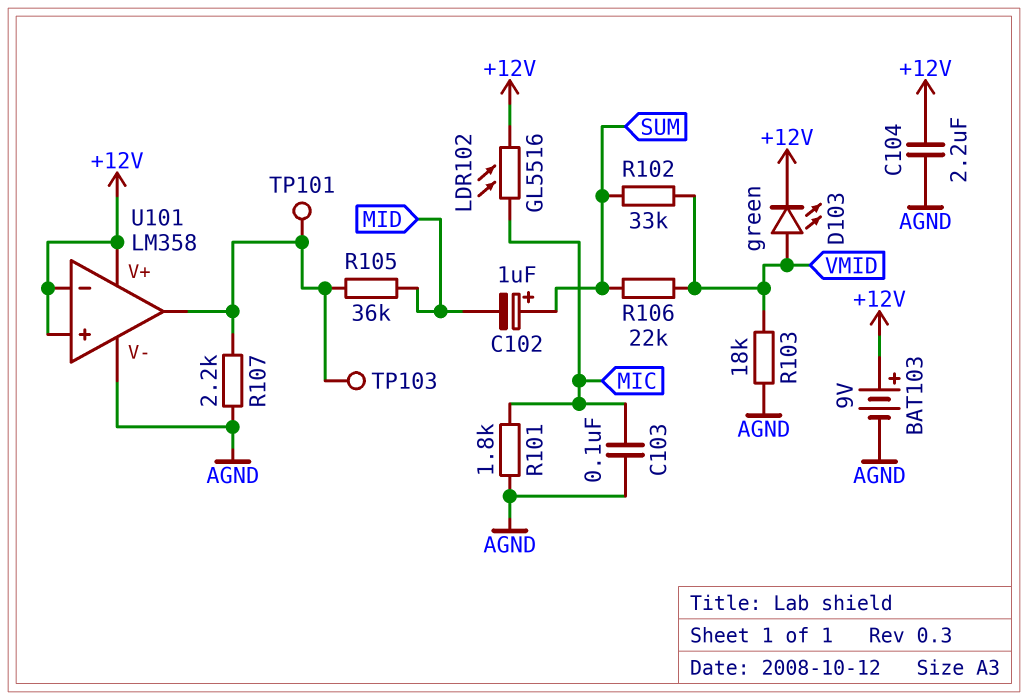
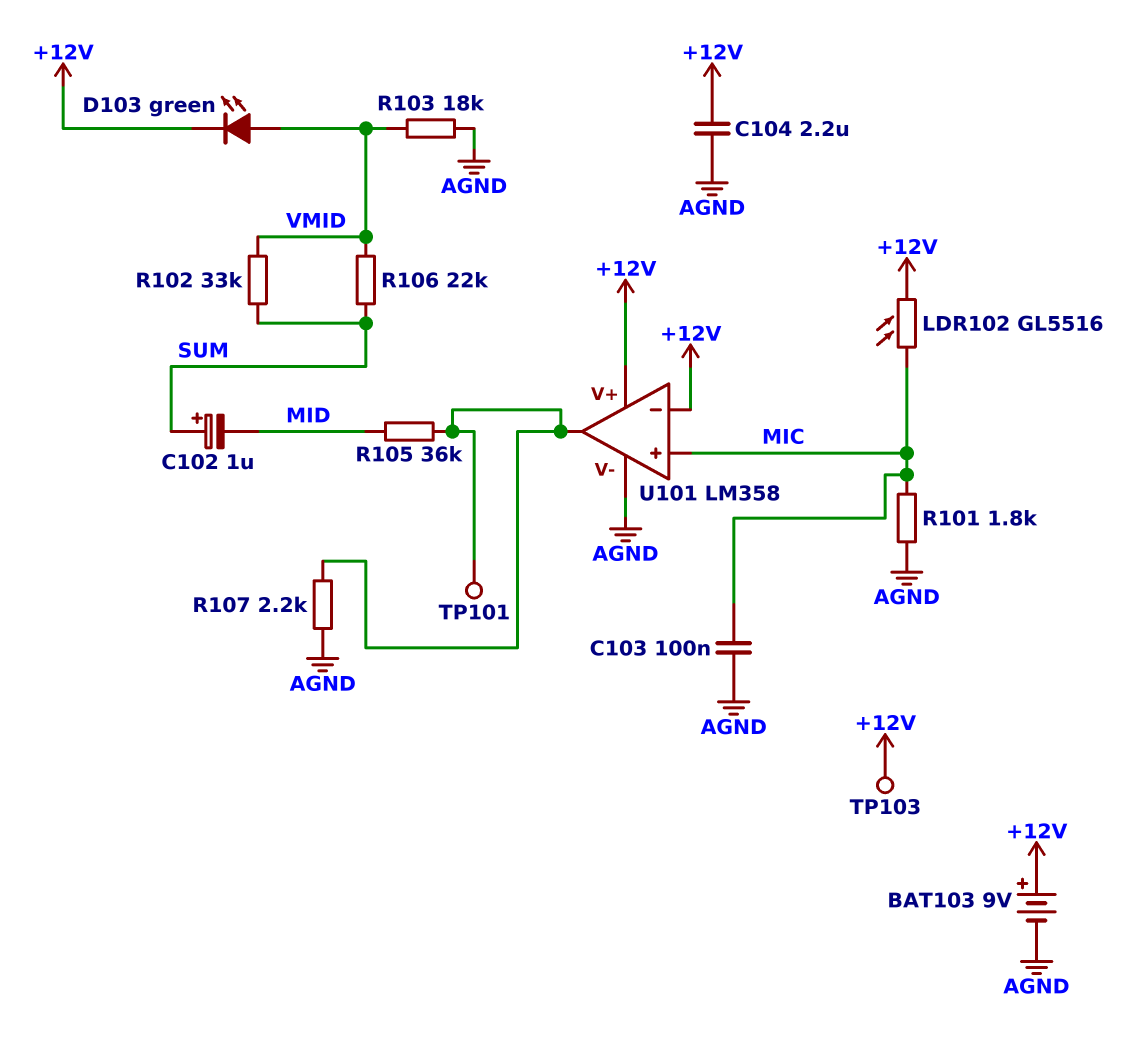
TP103: test point (U101/out) -> test point (+12V)
U101 pin in+: +12V -> MIC

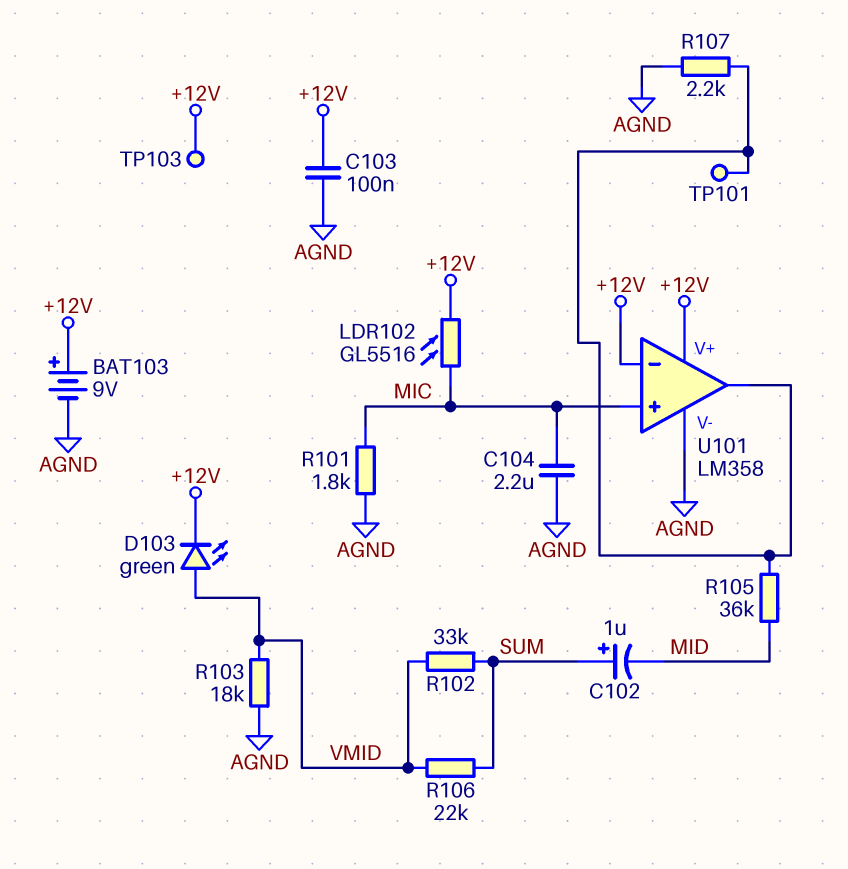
C103: 100nF (AGND, MIC) -> 100nF (+12V, AGND)
C104: 2.2uF (+12V, AGND) -> 2.2uF (AGND, MIC)

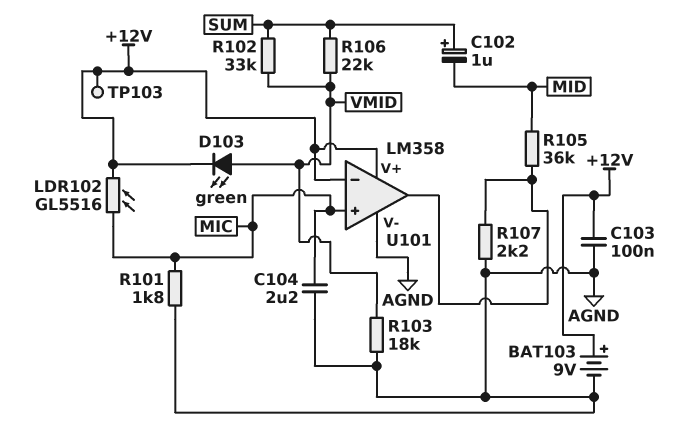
TP101: test point (U101/out) -> none

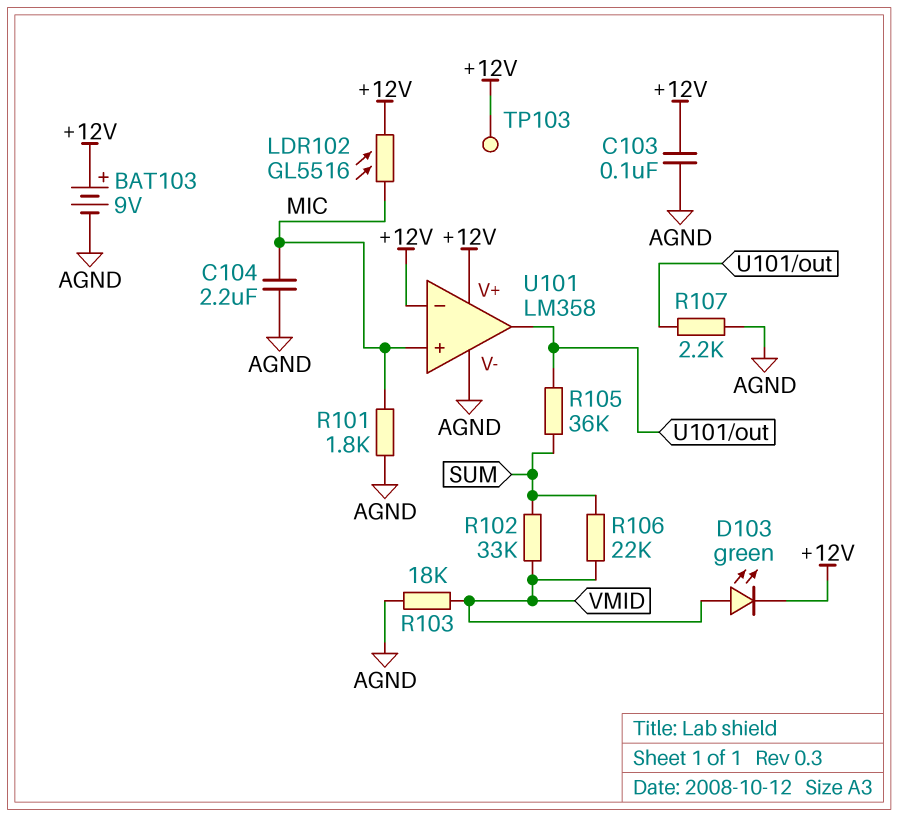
C102: 1uF (plus SUM, minus MID) -> none
R105: 36k (MID, U101/out) -> 36k (SUM, U101/out)

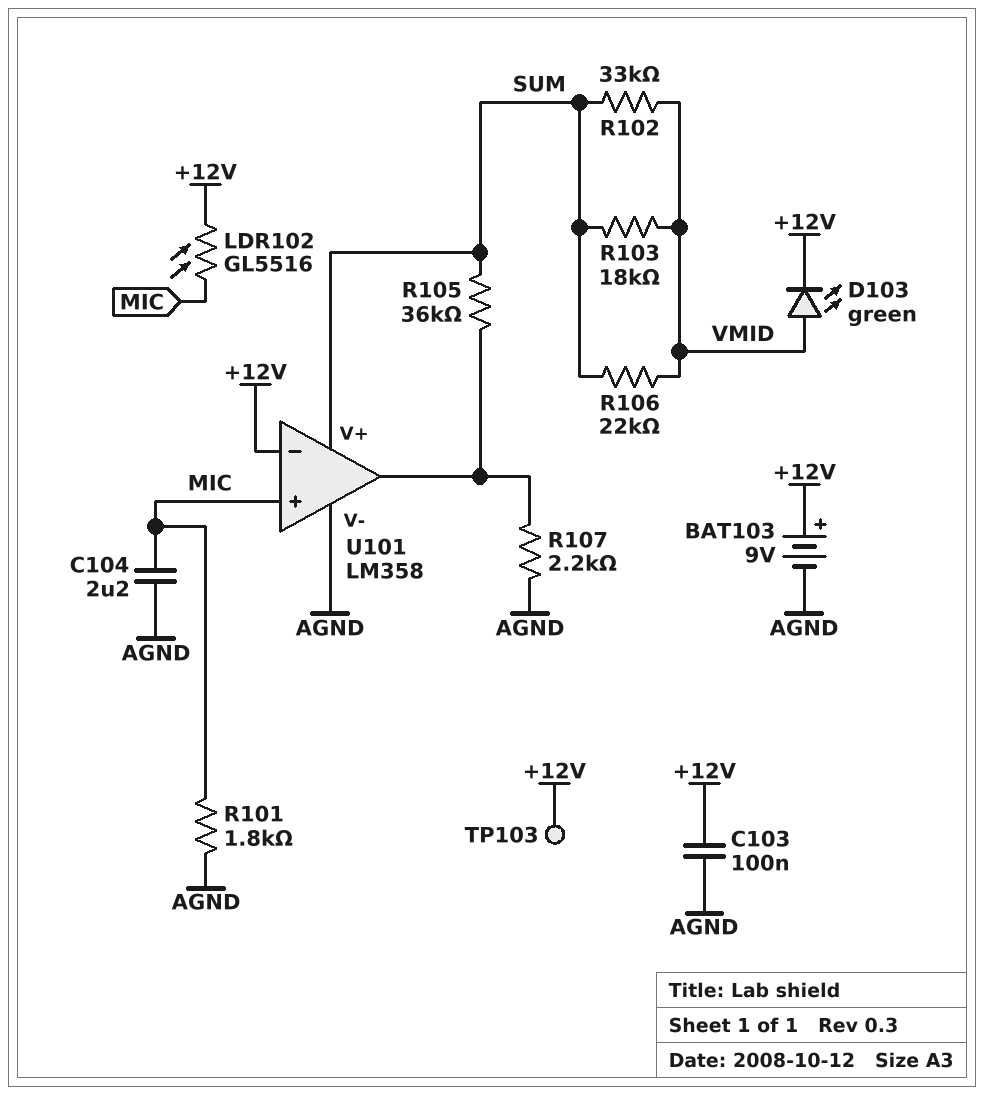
R103: 18k (AGND, VMID) -> 18k (SUM, VMID)
U101 pin V+: +12V -> SUM

